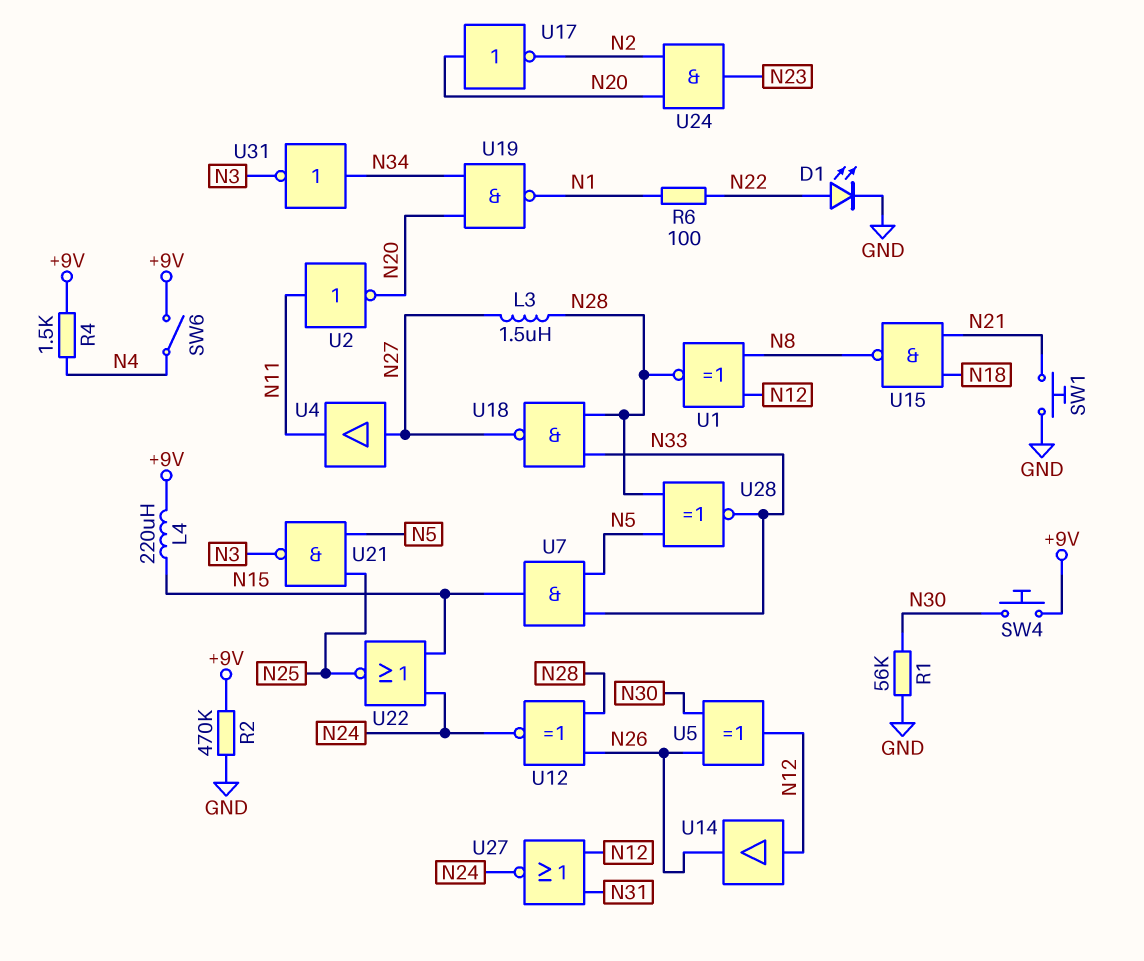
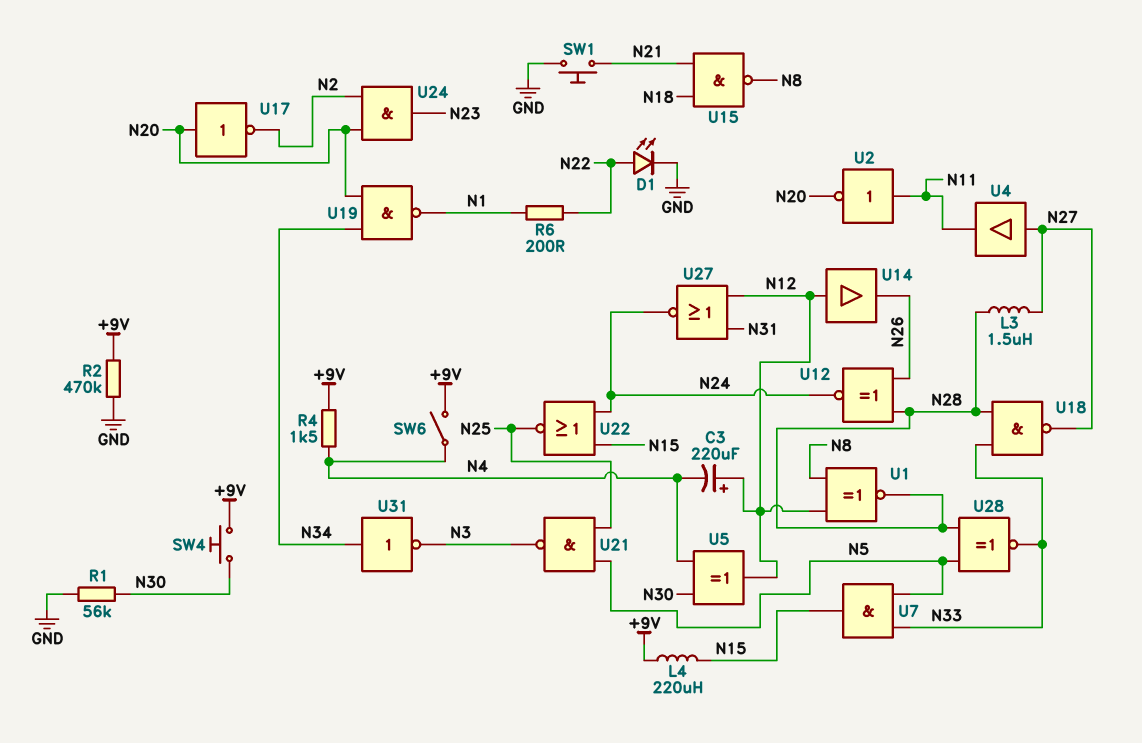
C3: none -> 220uF (plus N12, minus N4)
R6: 100 (N1, N22) -> 200 (N1, N22)
U5: XOR (in N26, in N30, out N12) -> XOR (in N4, in N30, out N12)

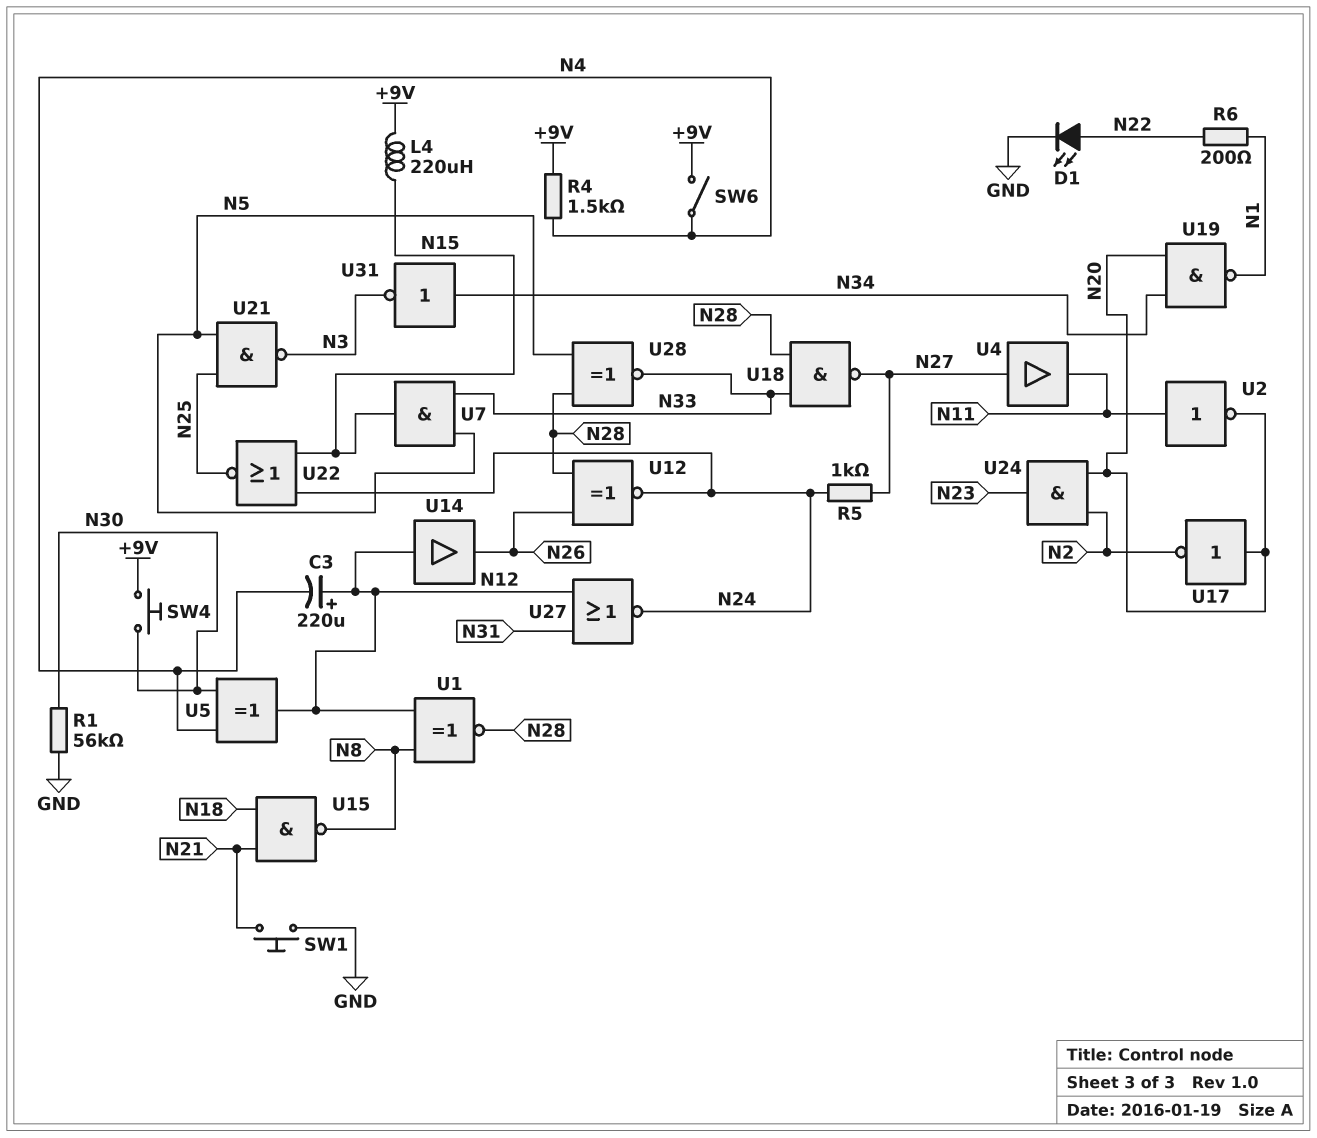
L3: 1.5uH (N27, N28) -> none
R2: 470k (+9V, GND) -> none
R5: none -> 1k (N24, N27)

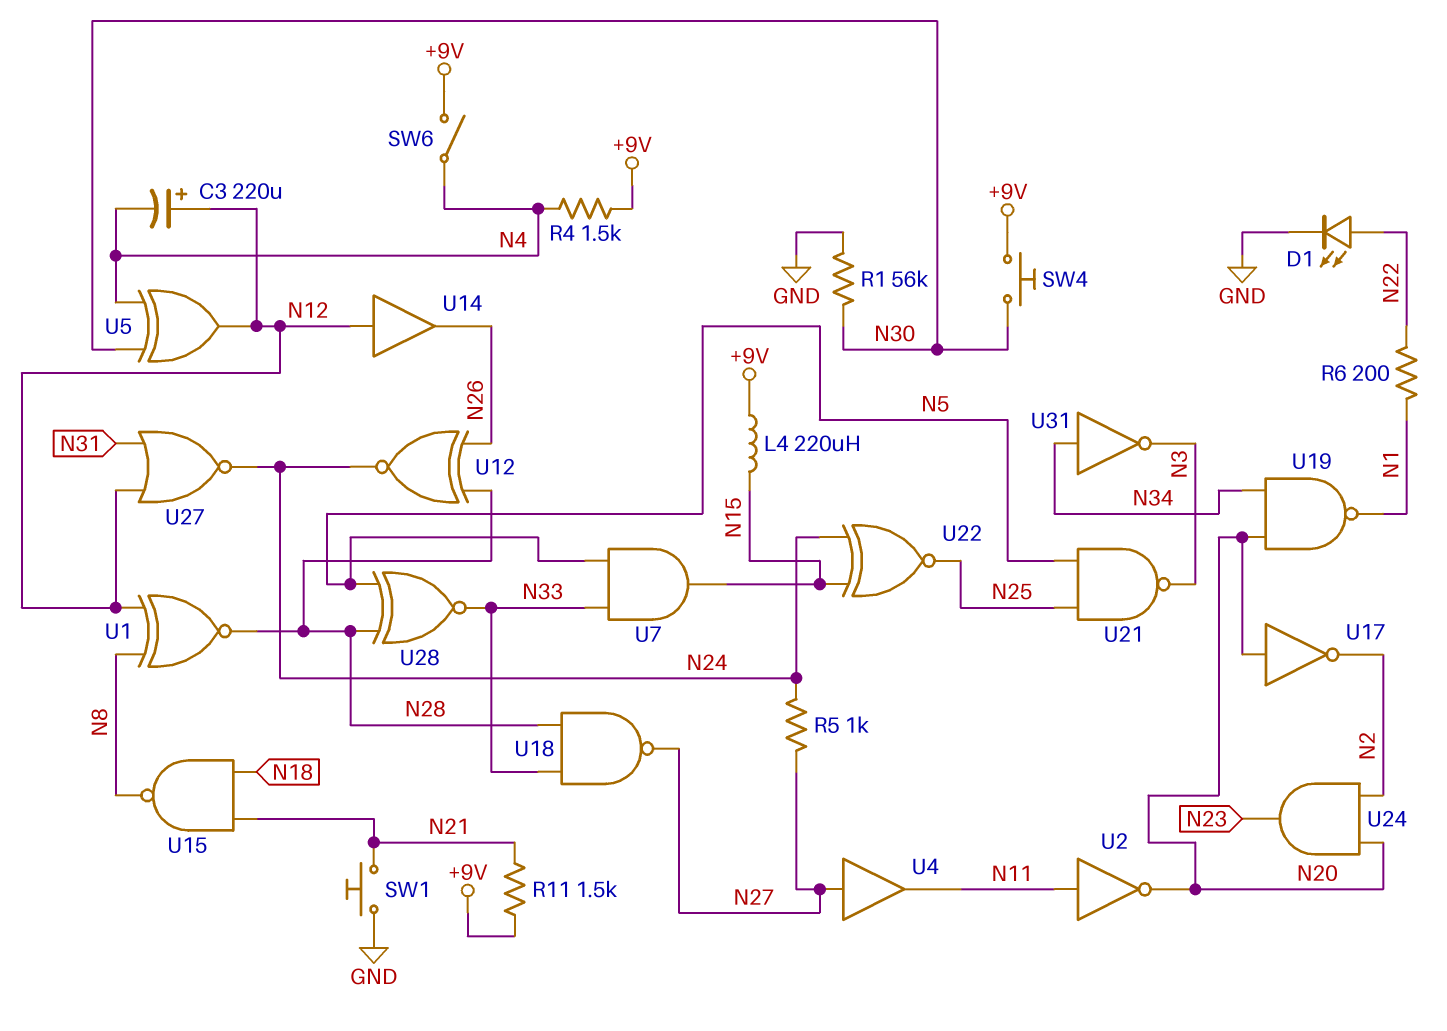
R11: none -> 1.5k (+9V, N21)
U22: NOR (in N15, in N24, out N25) -> XNOR (in N15, in N24, out N25)

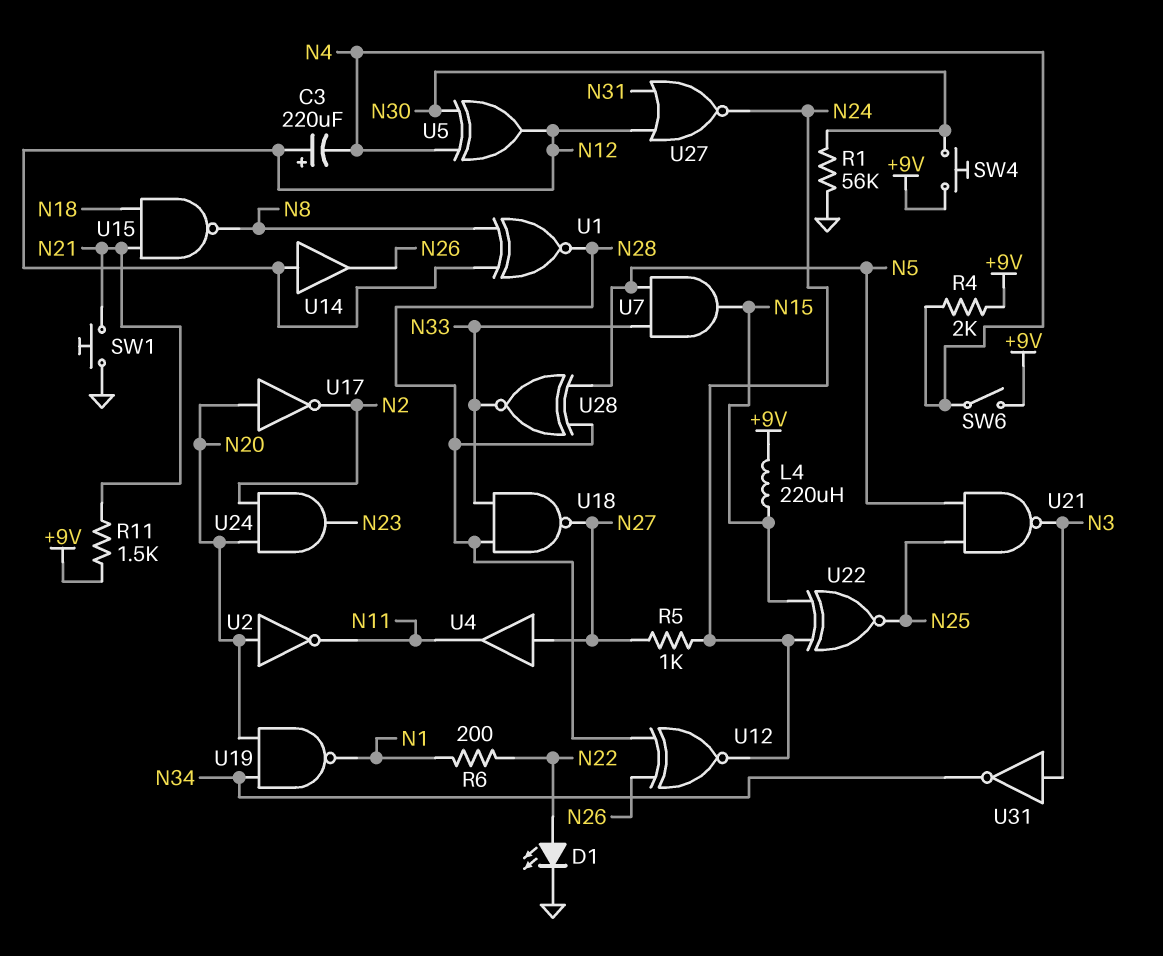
R4: 1.5k (+9V, N4) -> 2k (+9V, N4)
U2: NOT (in N11, out N20) -> NOT (in N20, out N11)
U31: NOT (in N34, out N3) -> NOT (in N3, out N34)

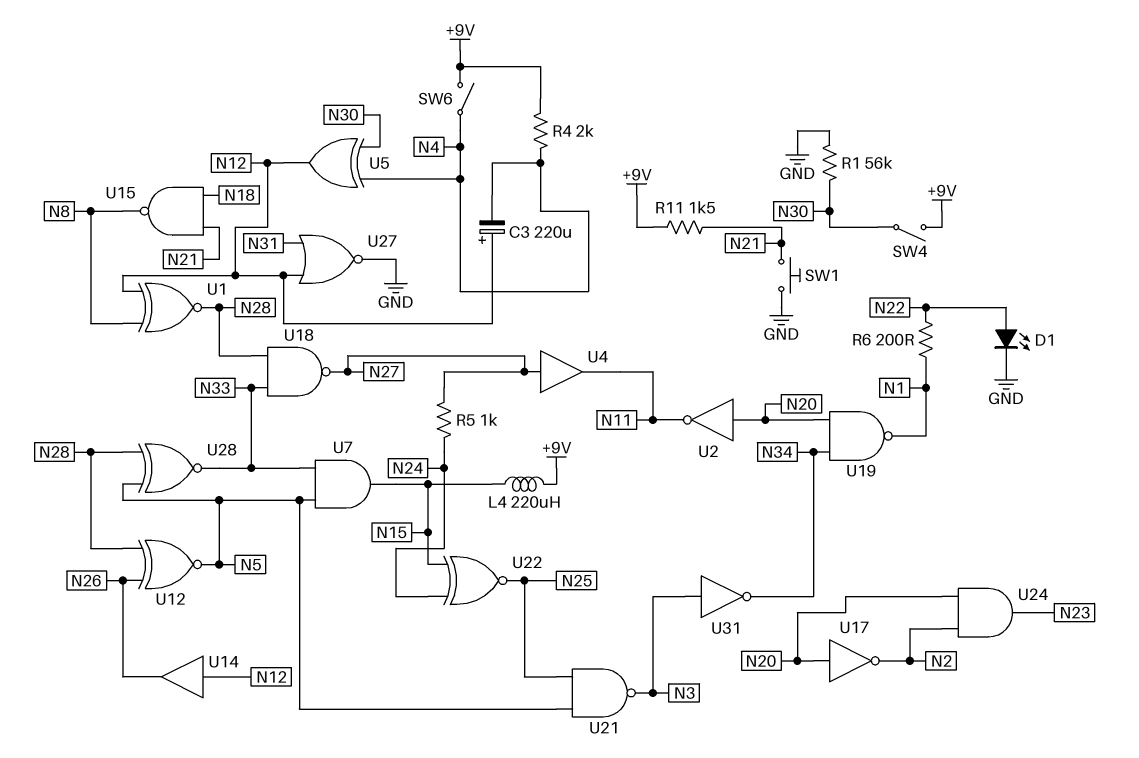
SW4: button (+9V, N30) -> switch (+9V, N30)
U12: XNOR (in N26, in N28, out N24) -> XNOR (in N26, in N28, out N5)
U27: NOR (in N12, in N31, out N24) -> NOR (in N12, in N31, out GND)

